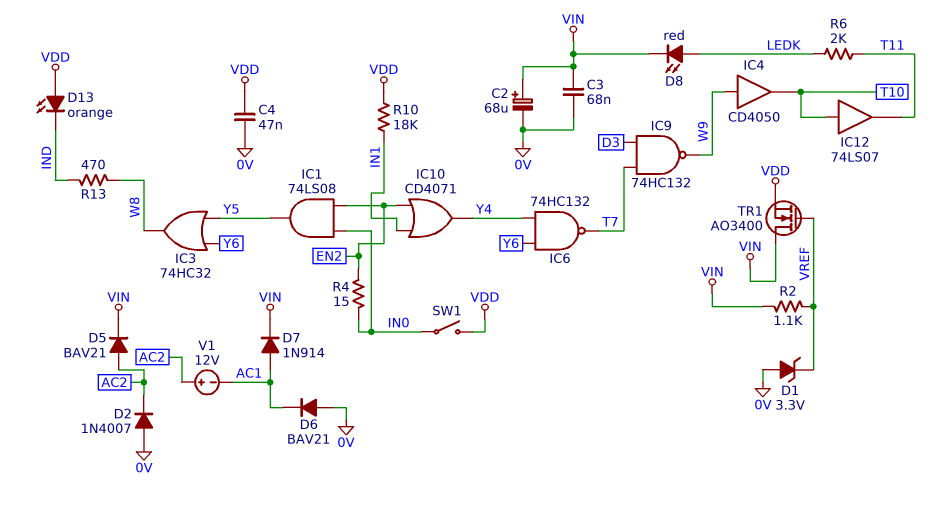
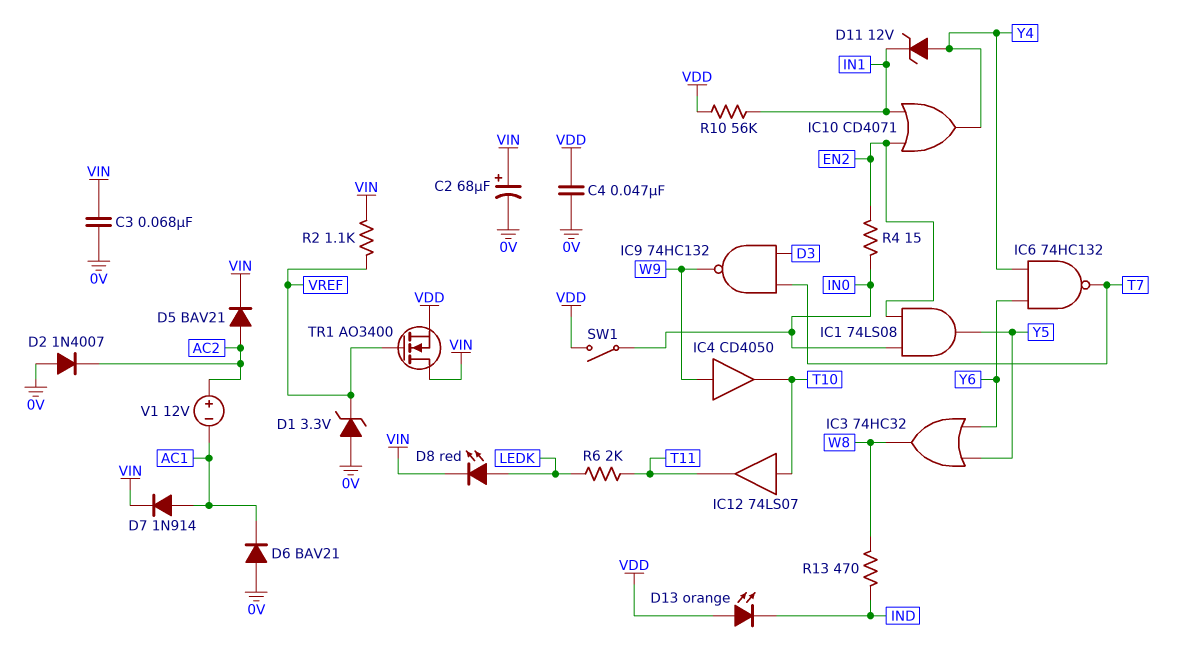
D11: none -> zener 12V (A Y4, K IN1)
R10: 18k (IN1, VDD) -> 56k (IN1, VDD)

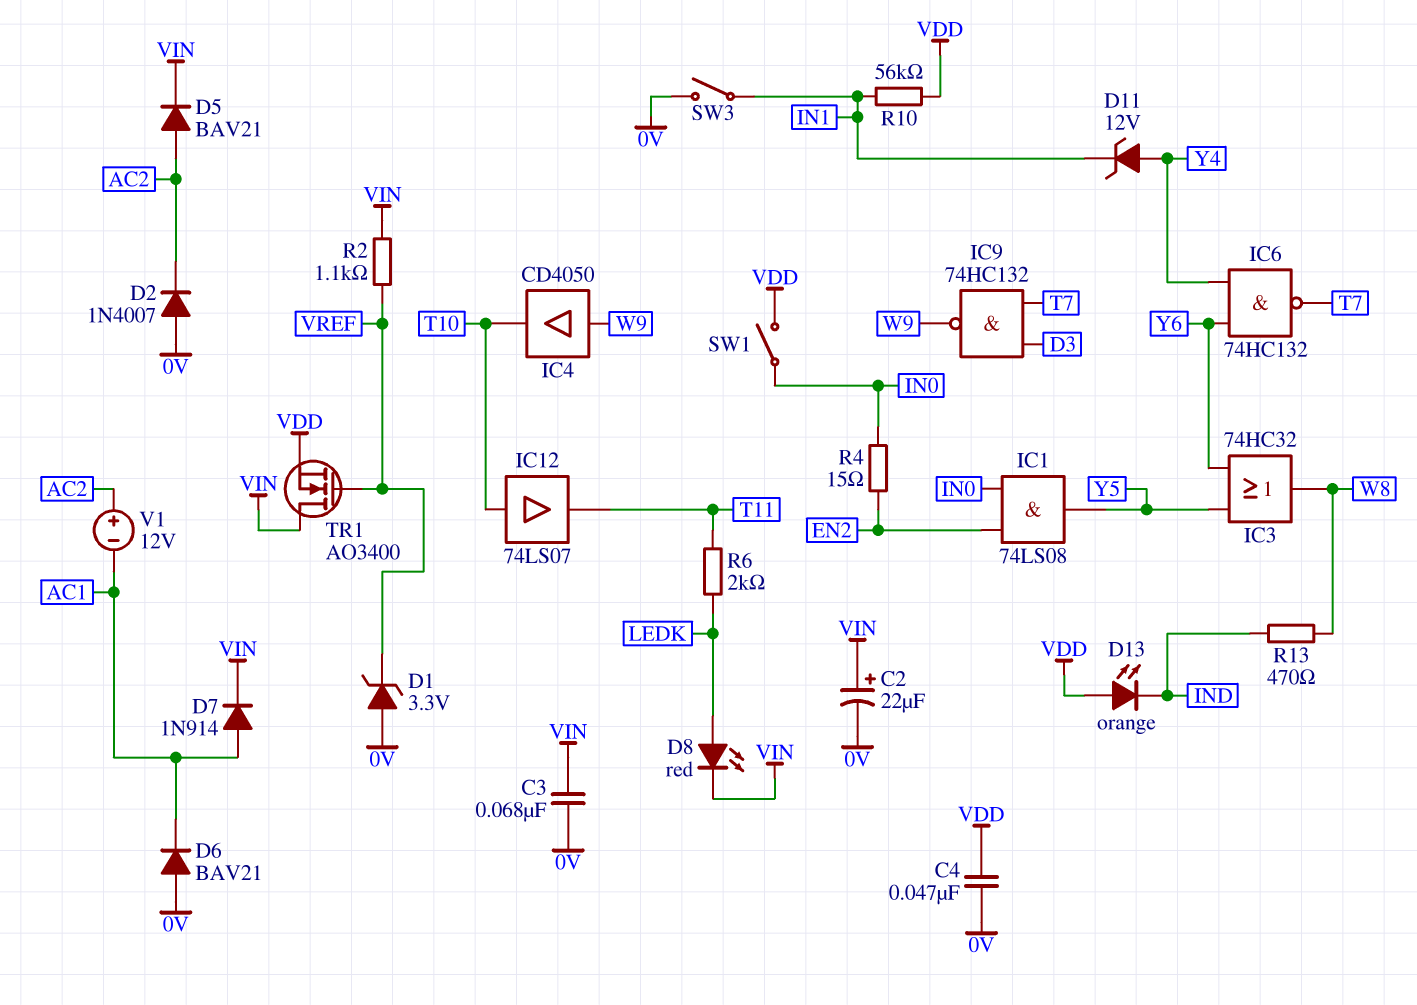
C2: 68uF (plus VIN, minus 0V) -> 22uF (plus VIN, minus 0V)
IC10: OR CD4071 (in EN2, in IN1, out Y4) -> none
SW3: none -> switch (0V, IN1)

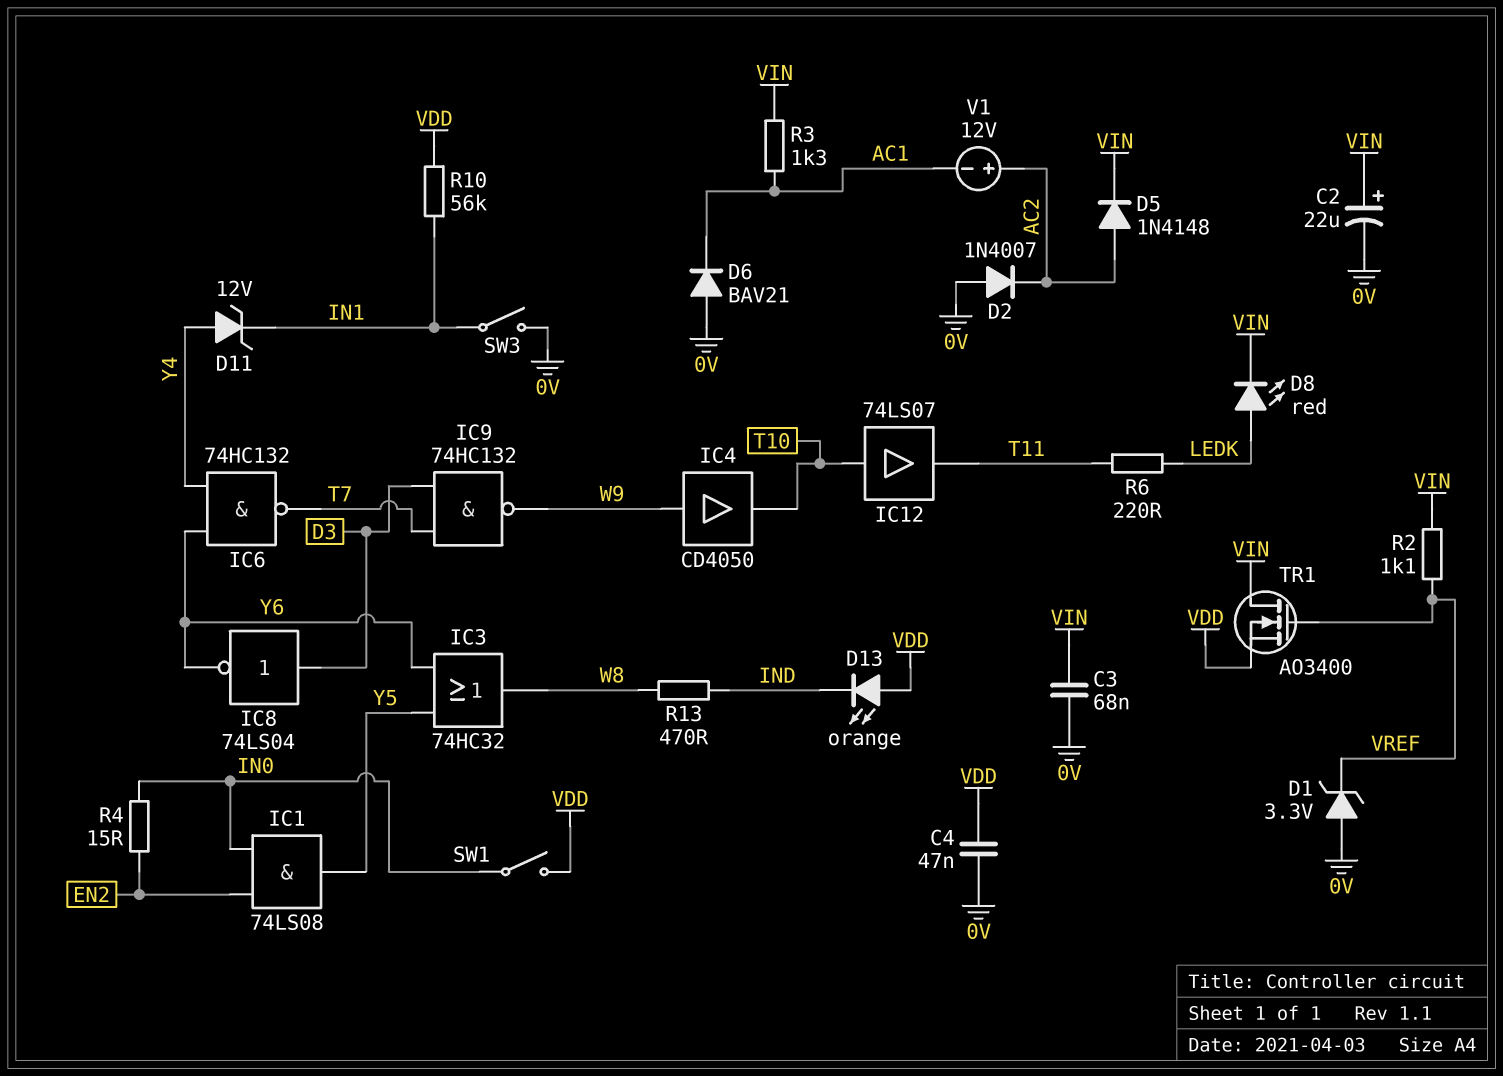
D5: diode BAV21 (A AC2, K VIN) -> diode 1N4148 (A AC2, K VIN)
D7: diode 1N914 (A AC1, K VIN) -> none
IC8: none -> NOT 74LS04 (in D3, out Y6)
R3: none -> 1.3k (AC1, VIN)
R6: 2k (LEDK, T11) -> 220 (LEDK, T11)

